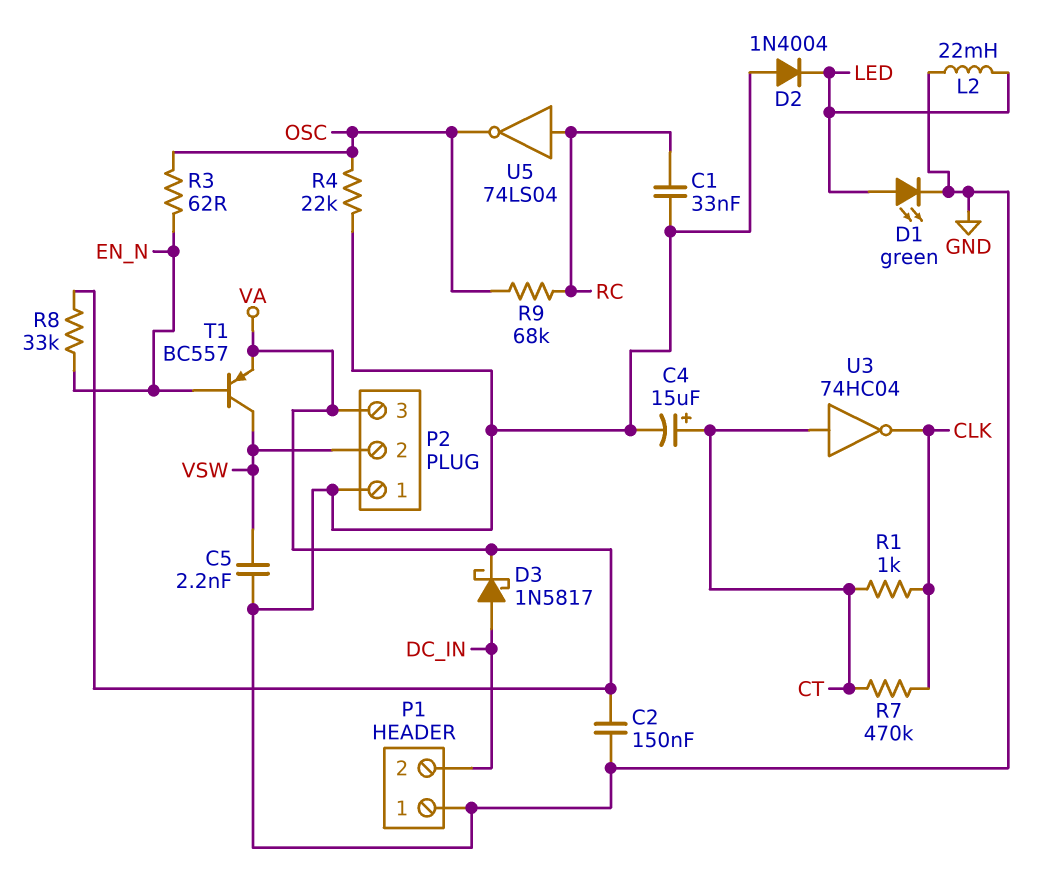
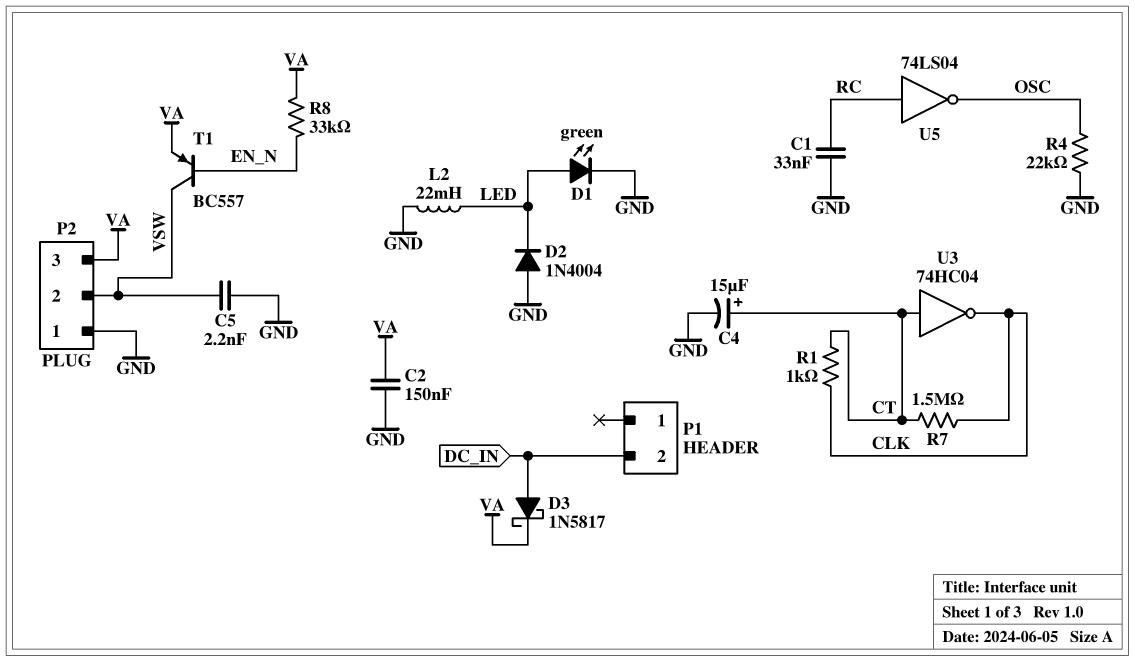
P1 pin 1: GND -> none
R3: 62 (EN_N, OSC) -> none
R7: 470k (CLK, CT) -> 1.5M (CLK, CT)
R9: 68k (OSC, RC) -> none

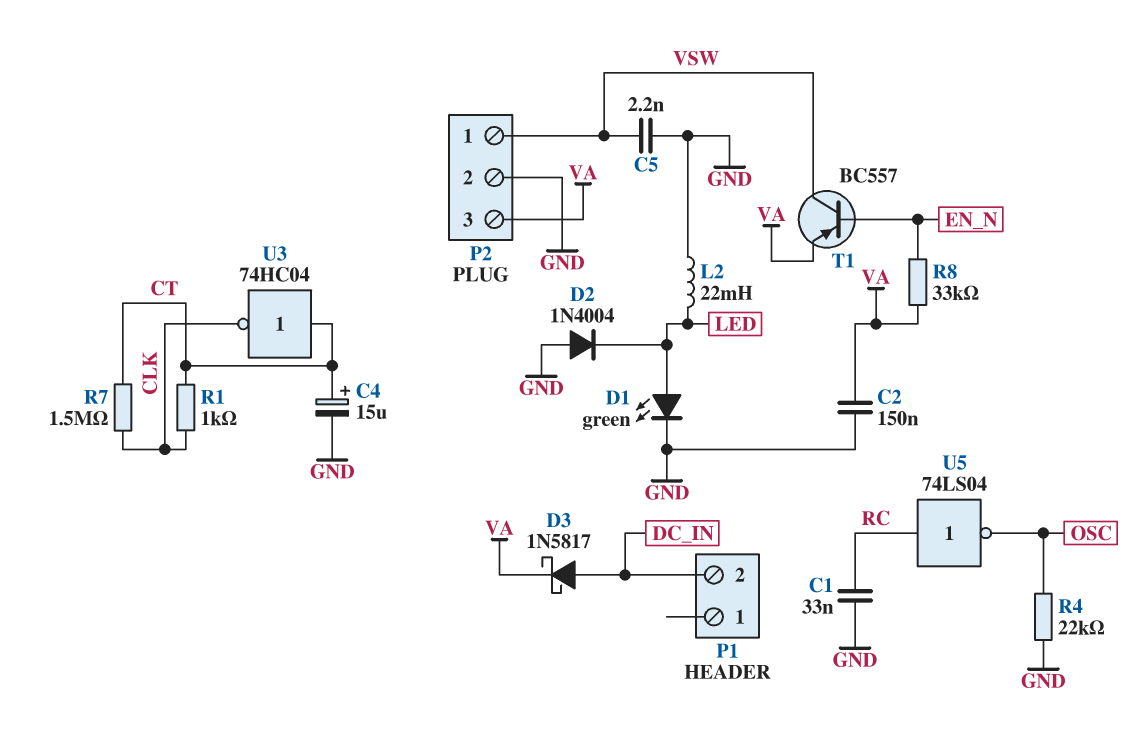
P2 pin 1: GND -> VSW
P2 pin 2: VSW -> GND

